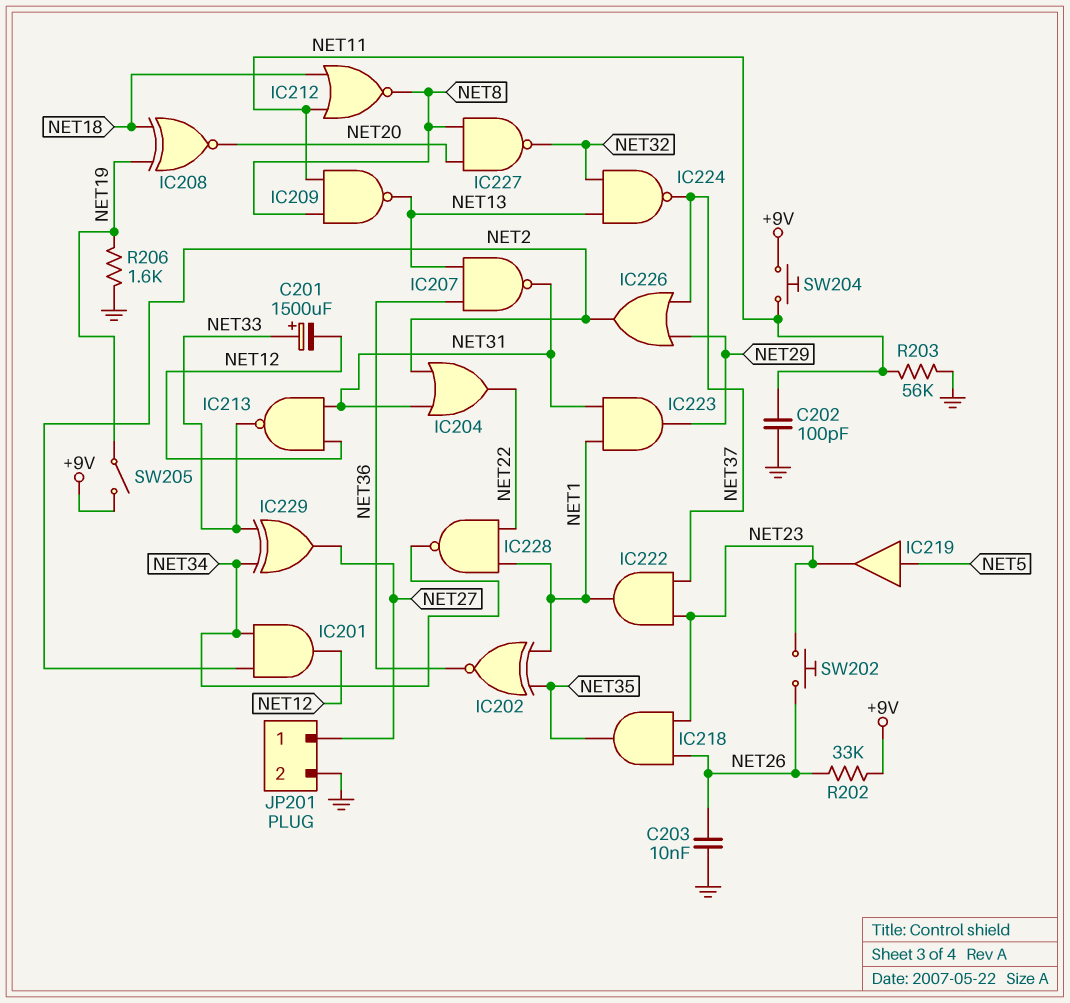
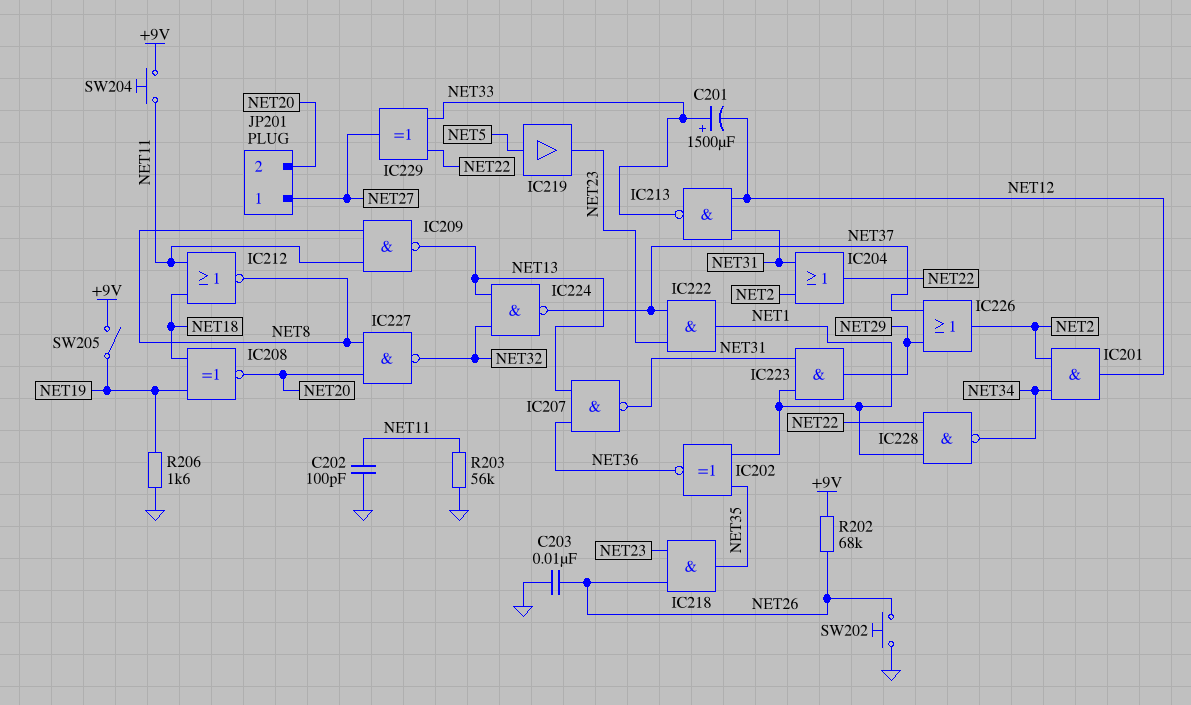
IC229: XOR (in NET33, in NET34, out NET27) -> XOR (in NET22, in NET33, out NET27)
JP201 pin 2: GND -> NET20
R202: 33k (+9V, NET26) -> 68k (+9V, NET26)
SW202: button (NET23, NET26) -> button (GND, NET26)

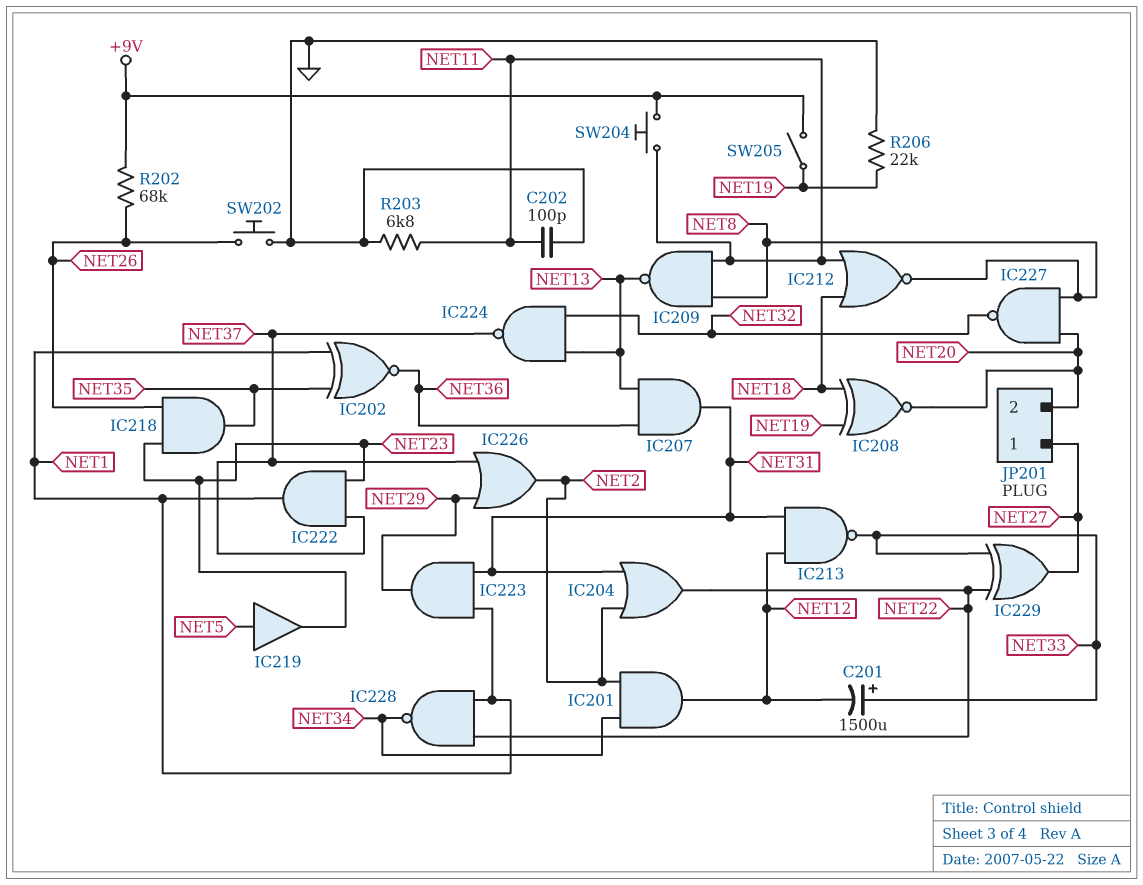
C203: 10nF (GND, NET26) -> none
IC207: NAND (in NET13, in NET36, out NET31) -> AND (in NET13, in NET36, out NET31)
R203: 56k (GND, NET11) -> 6.8k (GND, NET11)
R206: 1.6k (GND, NET19) -> 22k (GND, NET19)

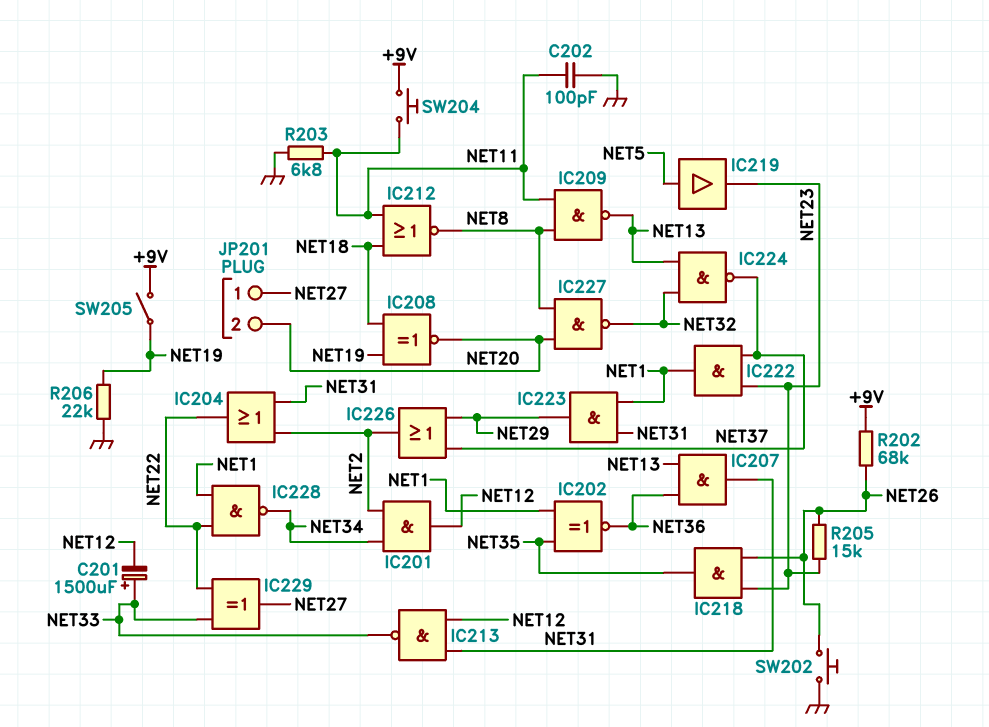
R205: none -> 15k (NET23, NET26)

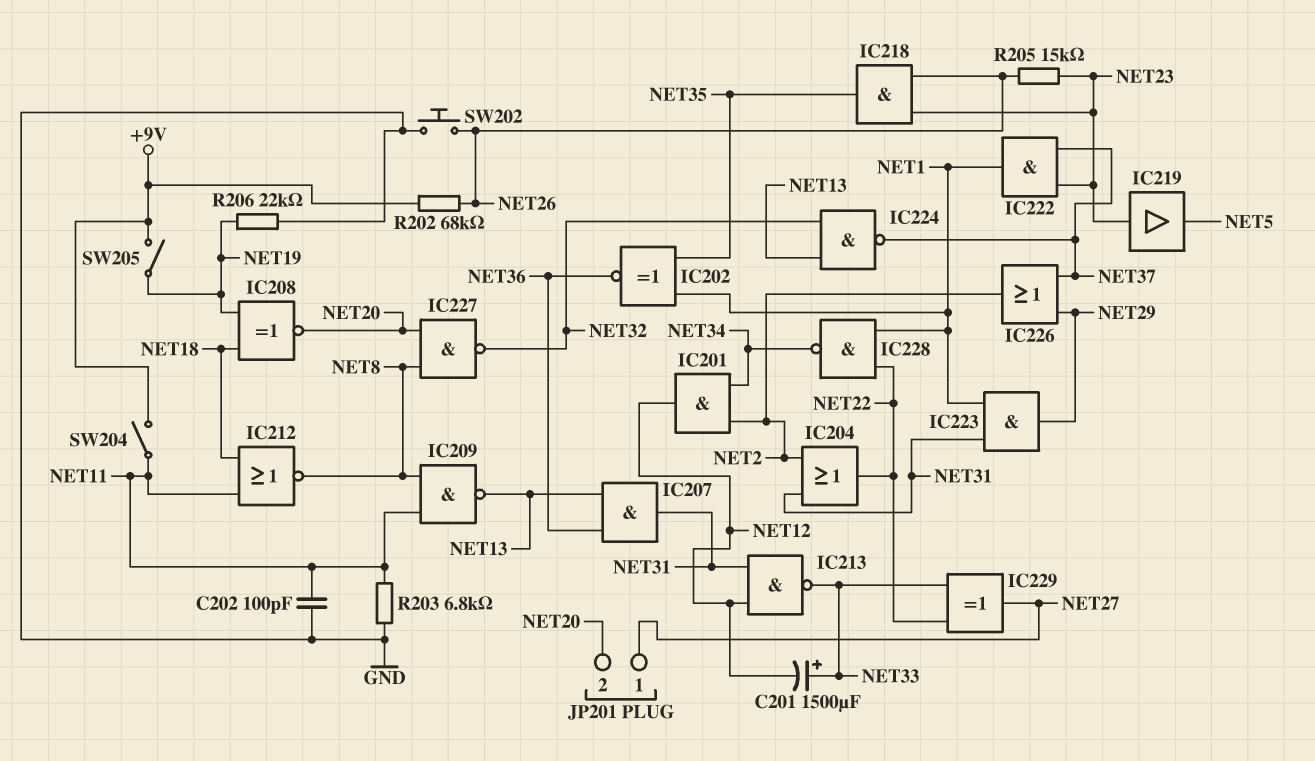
IC219: buffer (in NET5, out NET23) -> buffer (in NET23, out NET5)
SW204: button (+9V, NET11) -> switch (+9V, NET11)

